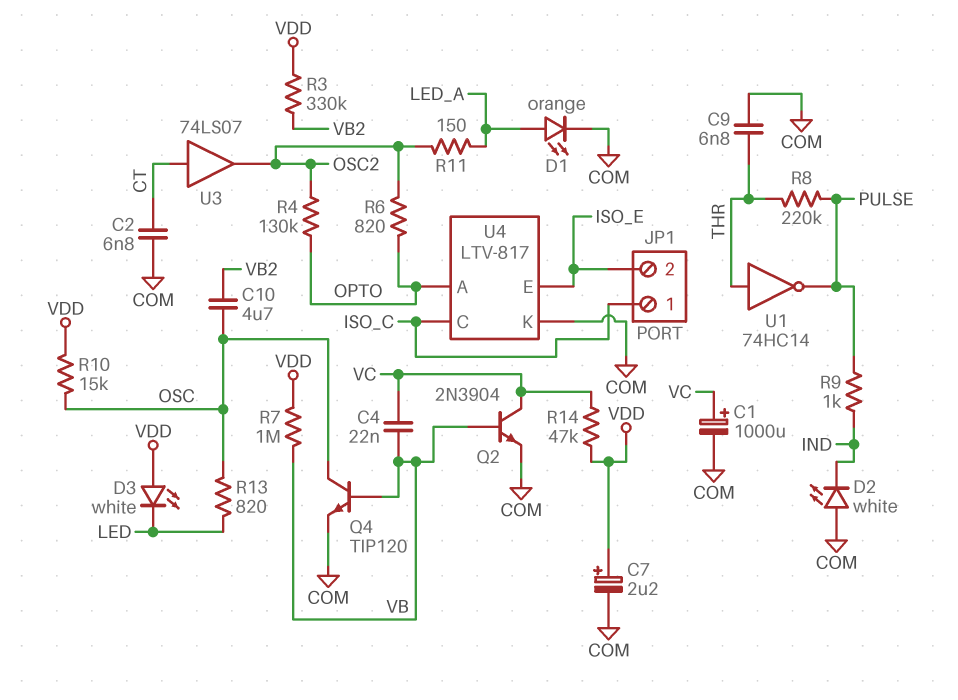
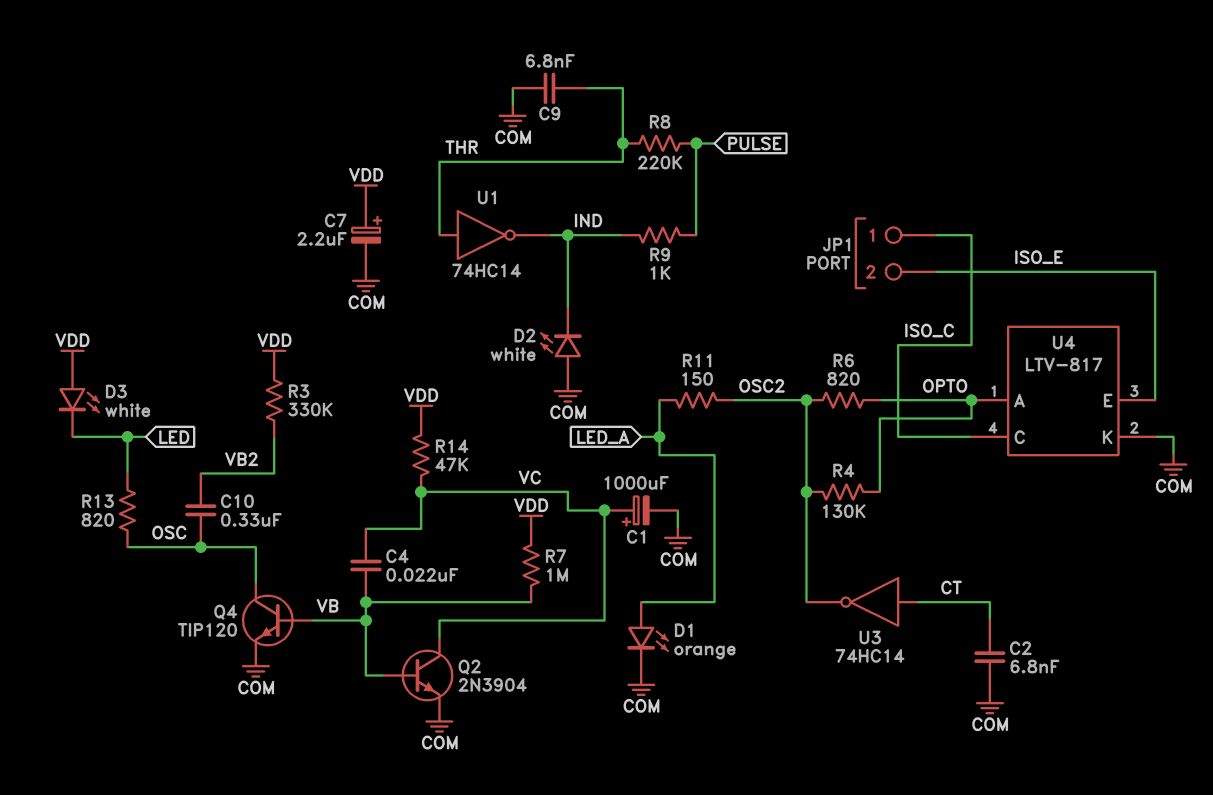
C10: 4.7uF (OSC, VB2) -> 330nF (OSC, VB2)
R10: 15k (OSC, VDD) -> none
U1: NOT 74HC14 (in THR, out PULSE) -> NOT 74HC14 (in THR, out IND)
U3: buffer 74LS07 (in CT, out OSC2) -> NOT 74HC14 (in CT, out OSC2)

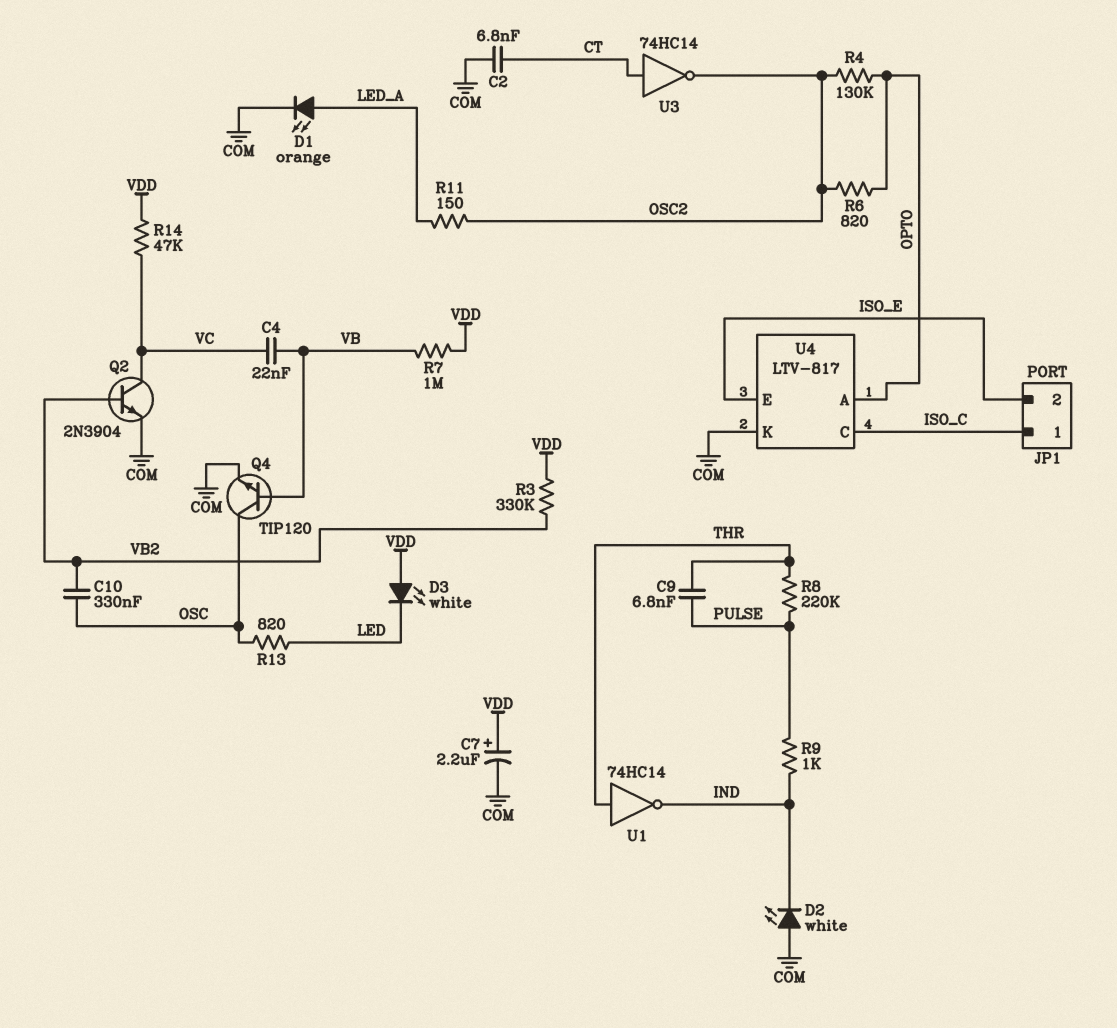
C1: 1000uF (plus VC, minus COM) -> none
C9: 6.8nF (COM, THR) -> 6.8nF (PULSE, THR)
Q2: NPN 2N3904 (B VB, C VC, E COM) -> NPN 2N3904 (B VB2, C VC, E COM)

